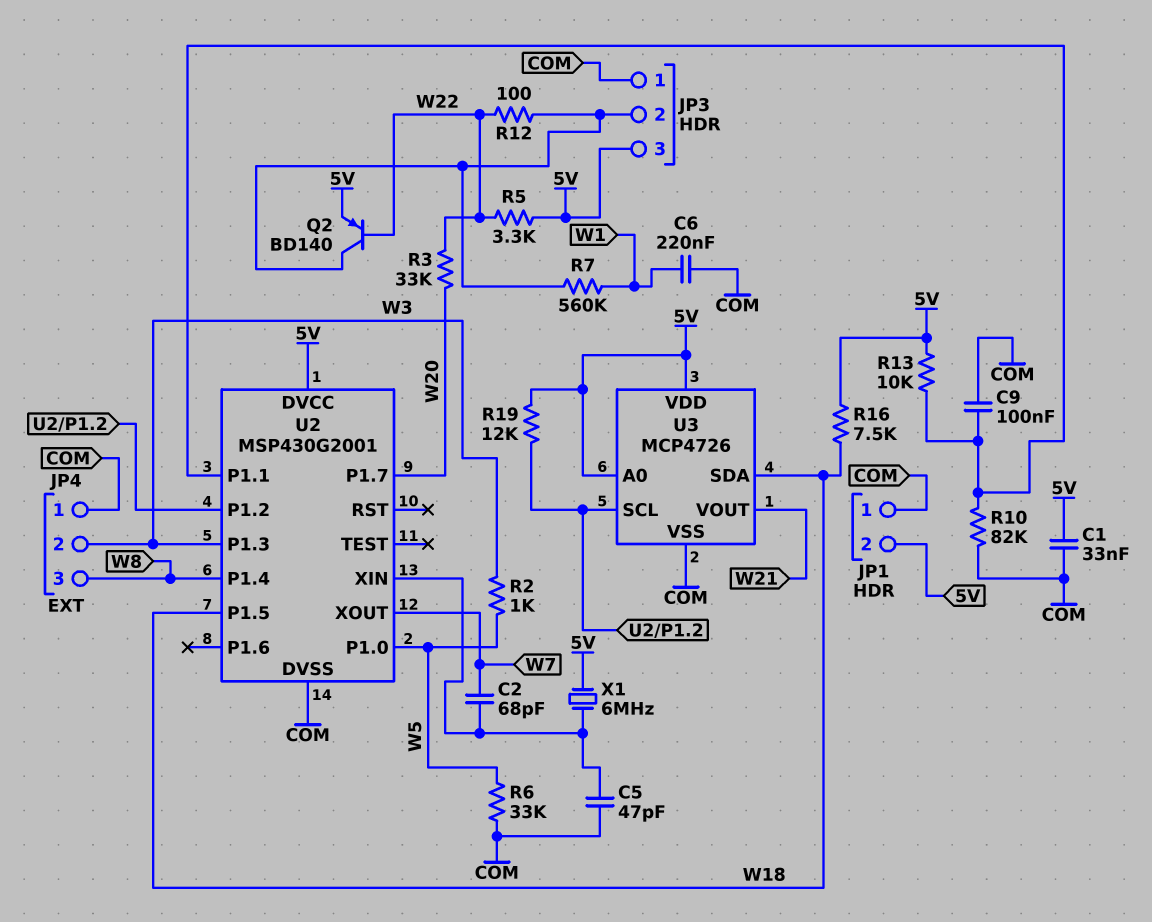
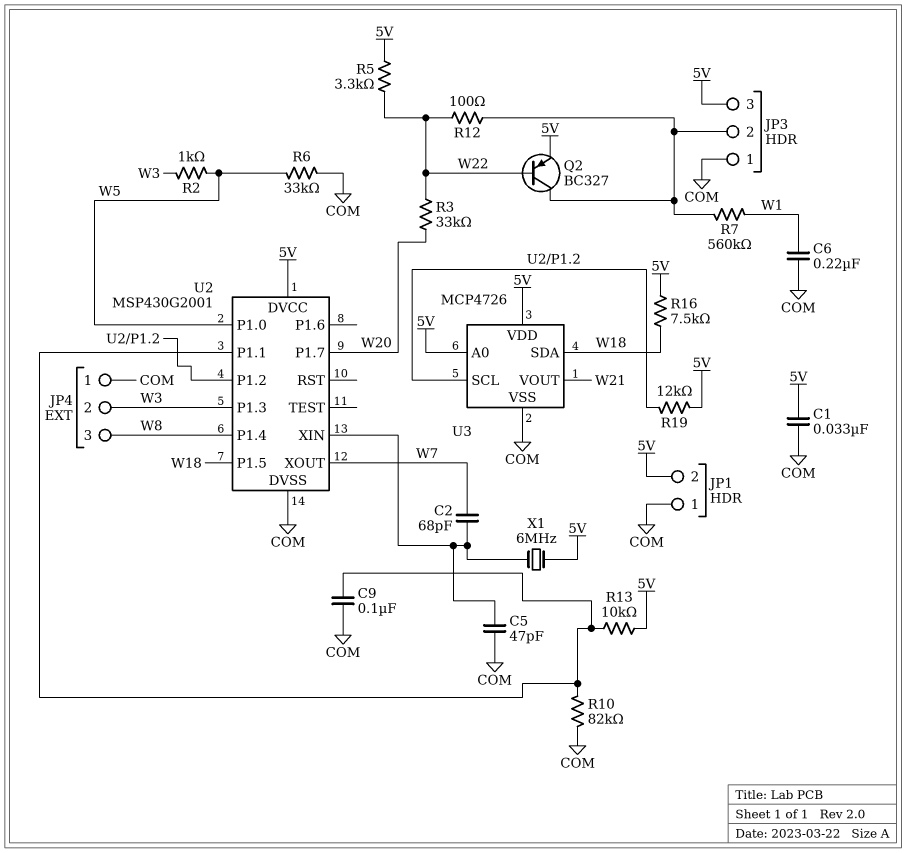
Q2: PNP BD140 (B W22, C JP3/2, E 5V) -> PNP BC327 (B W22, C JP3/2, E 5V)

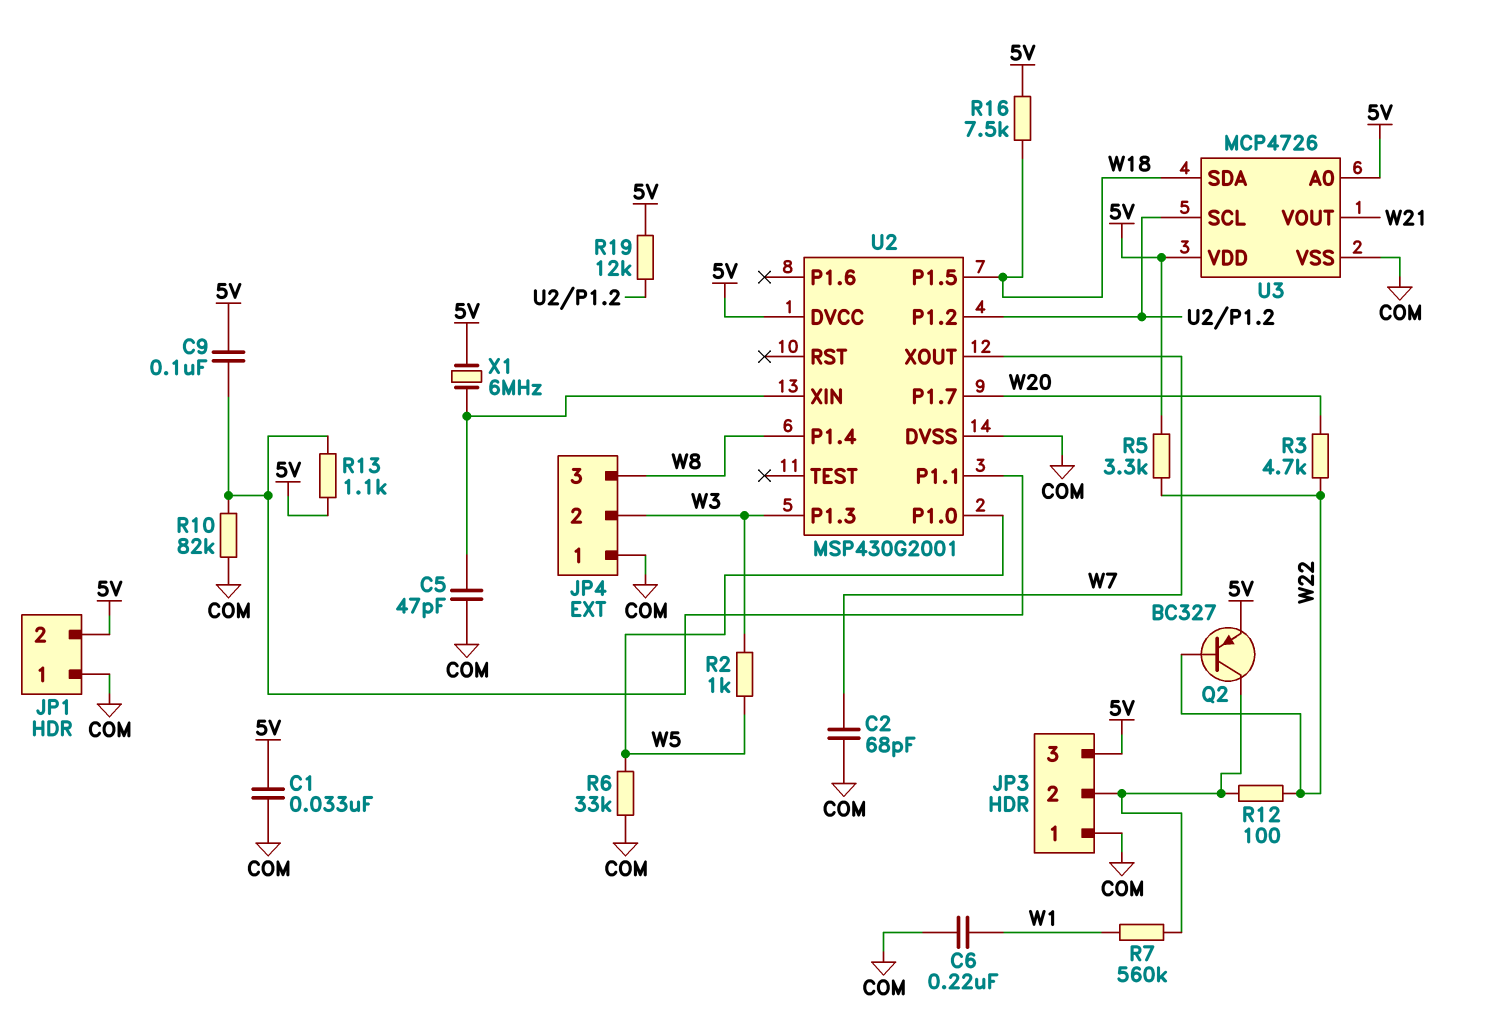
C2: 68pF (U2/XIN, W7) -> 68pF (COM, W7)
C9: 100nF (COM, U2/P1.1) -> 100nF (5V, U2/P1.1)
R3: 33k (W20, W22) -> 4.7k (W20, W22)
R13: 10k (5V, U2/P1.1) -> 1.1k (5V, U2/P1.1)

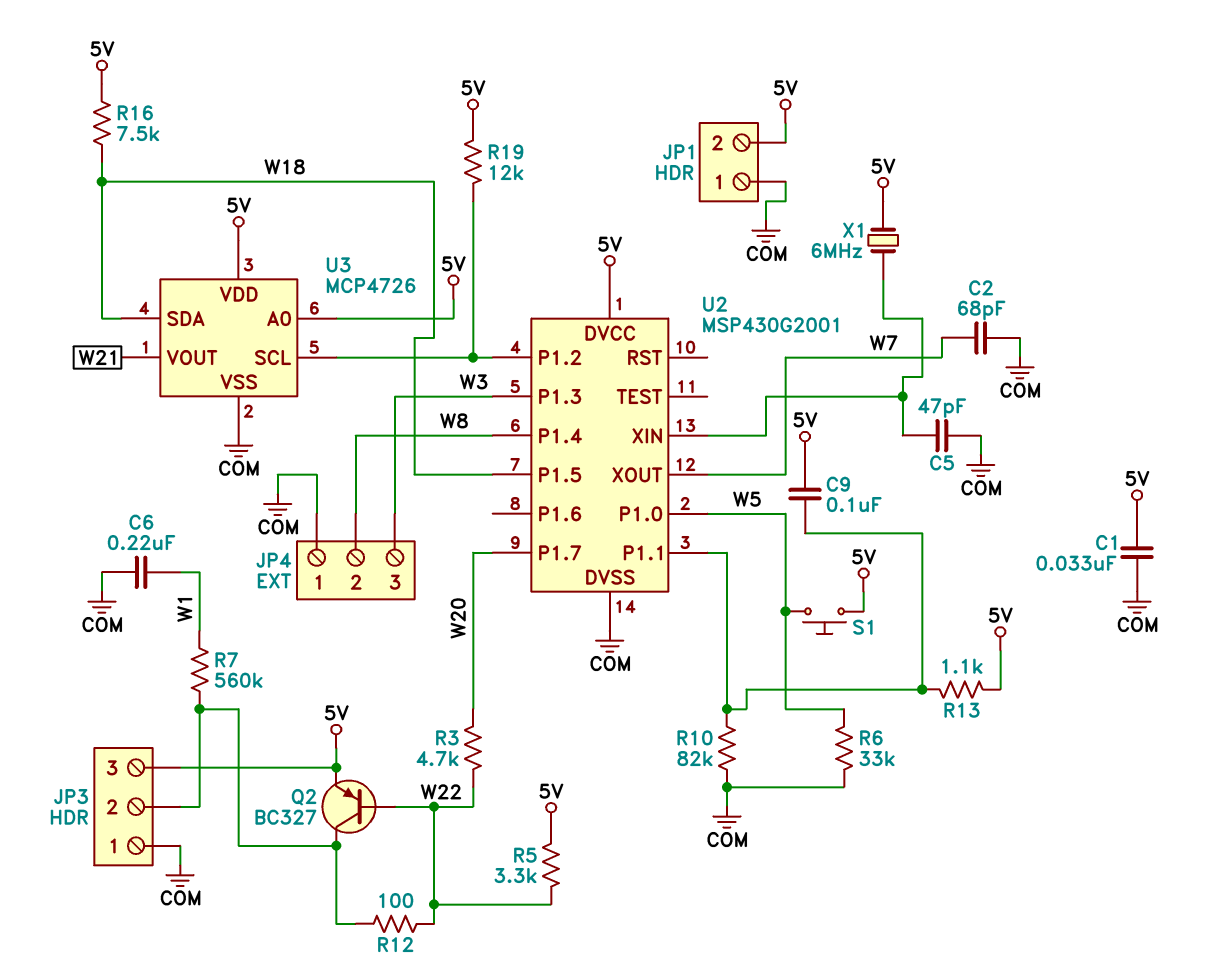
JP4 pin 2: W3 -> W8
JP4 pin 3: W8 -> W3
R2: 1k (W3, W5) -> none
S1: none -> button (5V, W5)

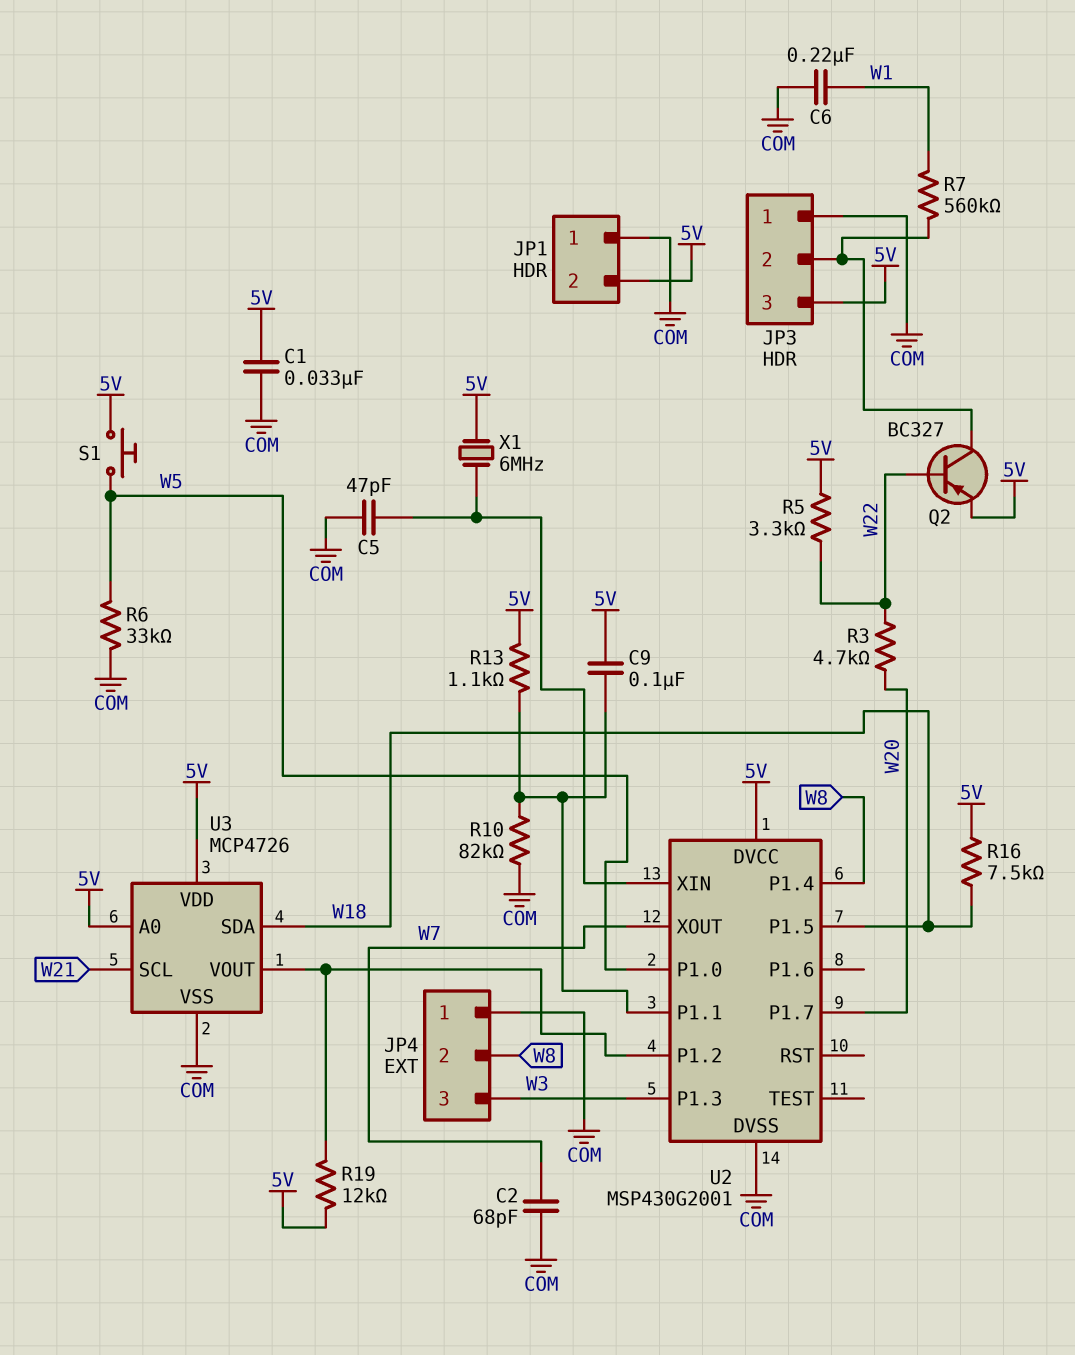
R12: 100 (JP3/2, W22) -> none
U3 pin SCL: U2/P1.2 -> W21
U3 pin VOUT: W21 -> U2/P1.2

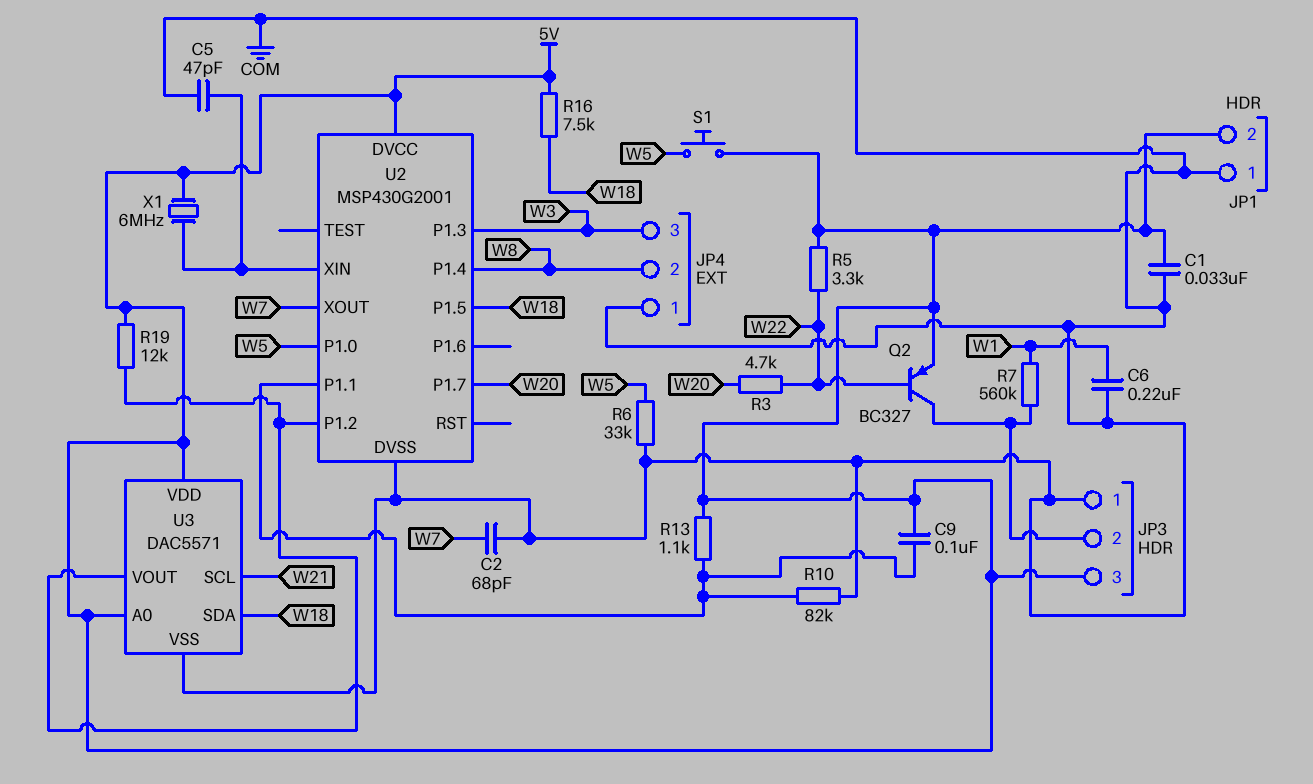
U3: MCP4726 -> DAC5571

